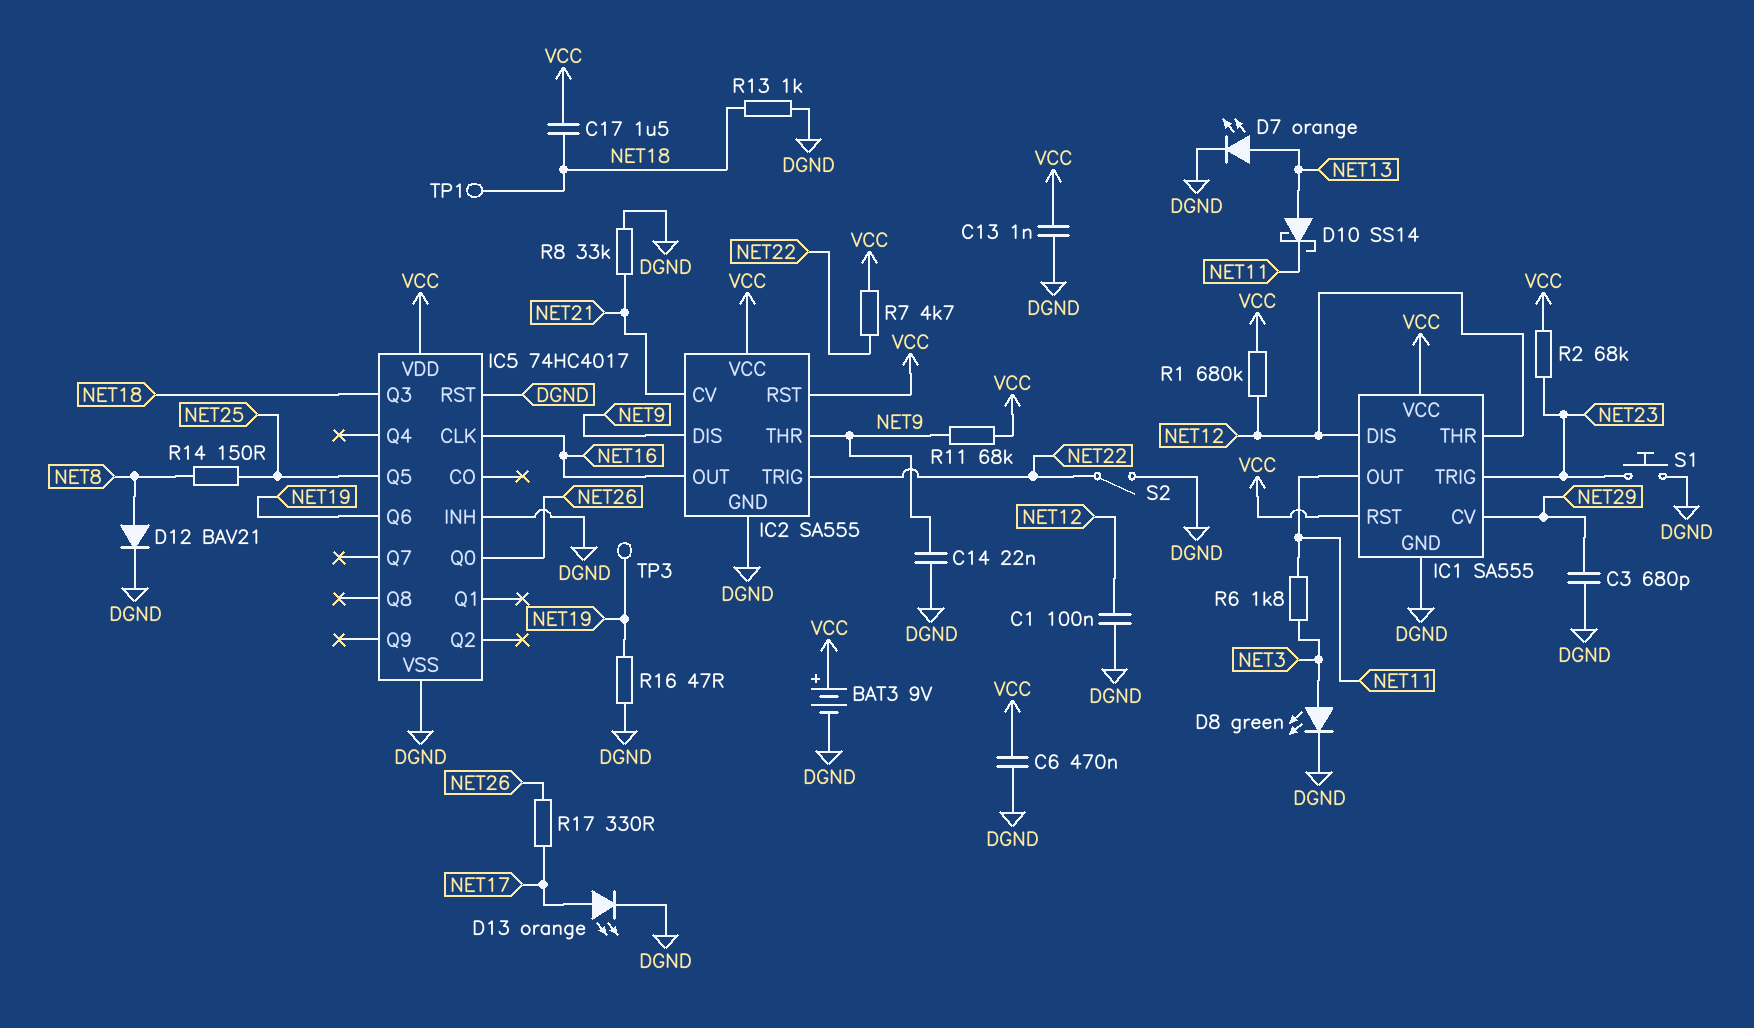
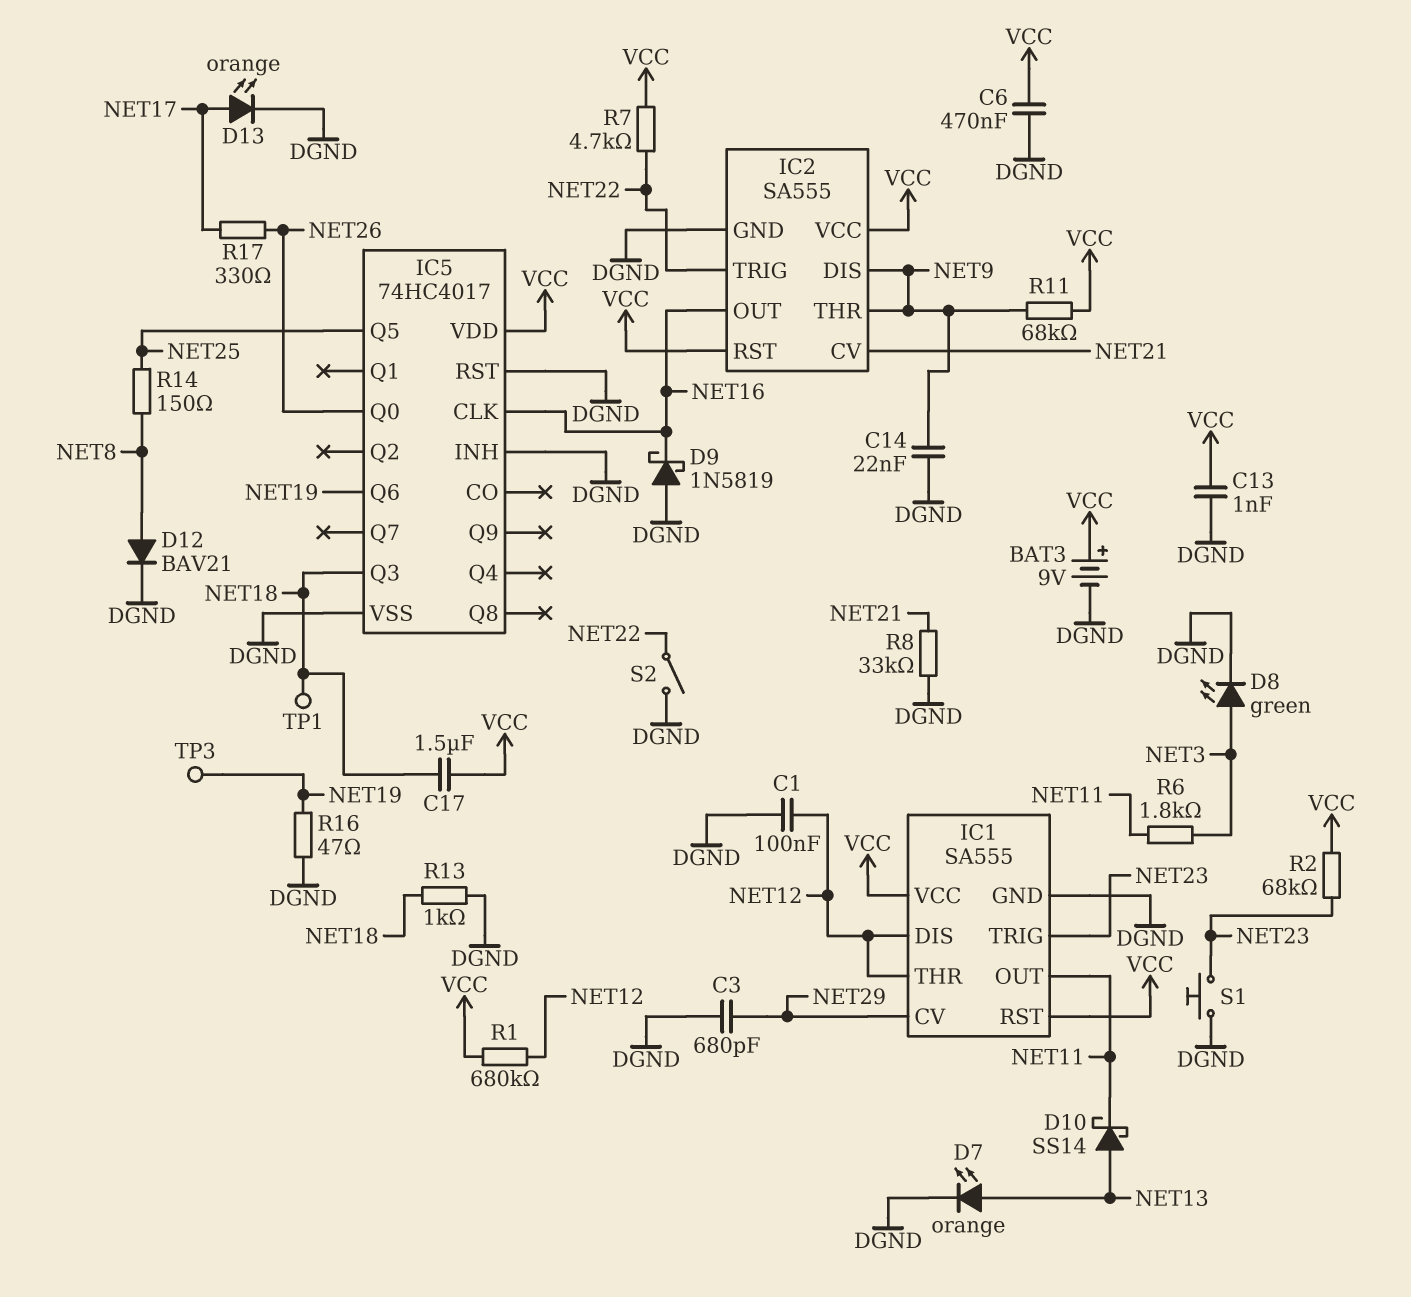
D9: none -> schottky 1N5819 (A DGND, K NET16)

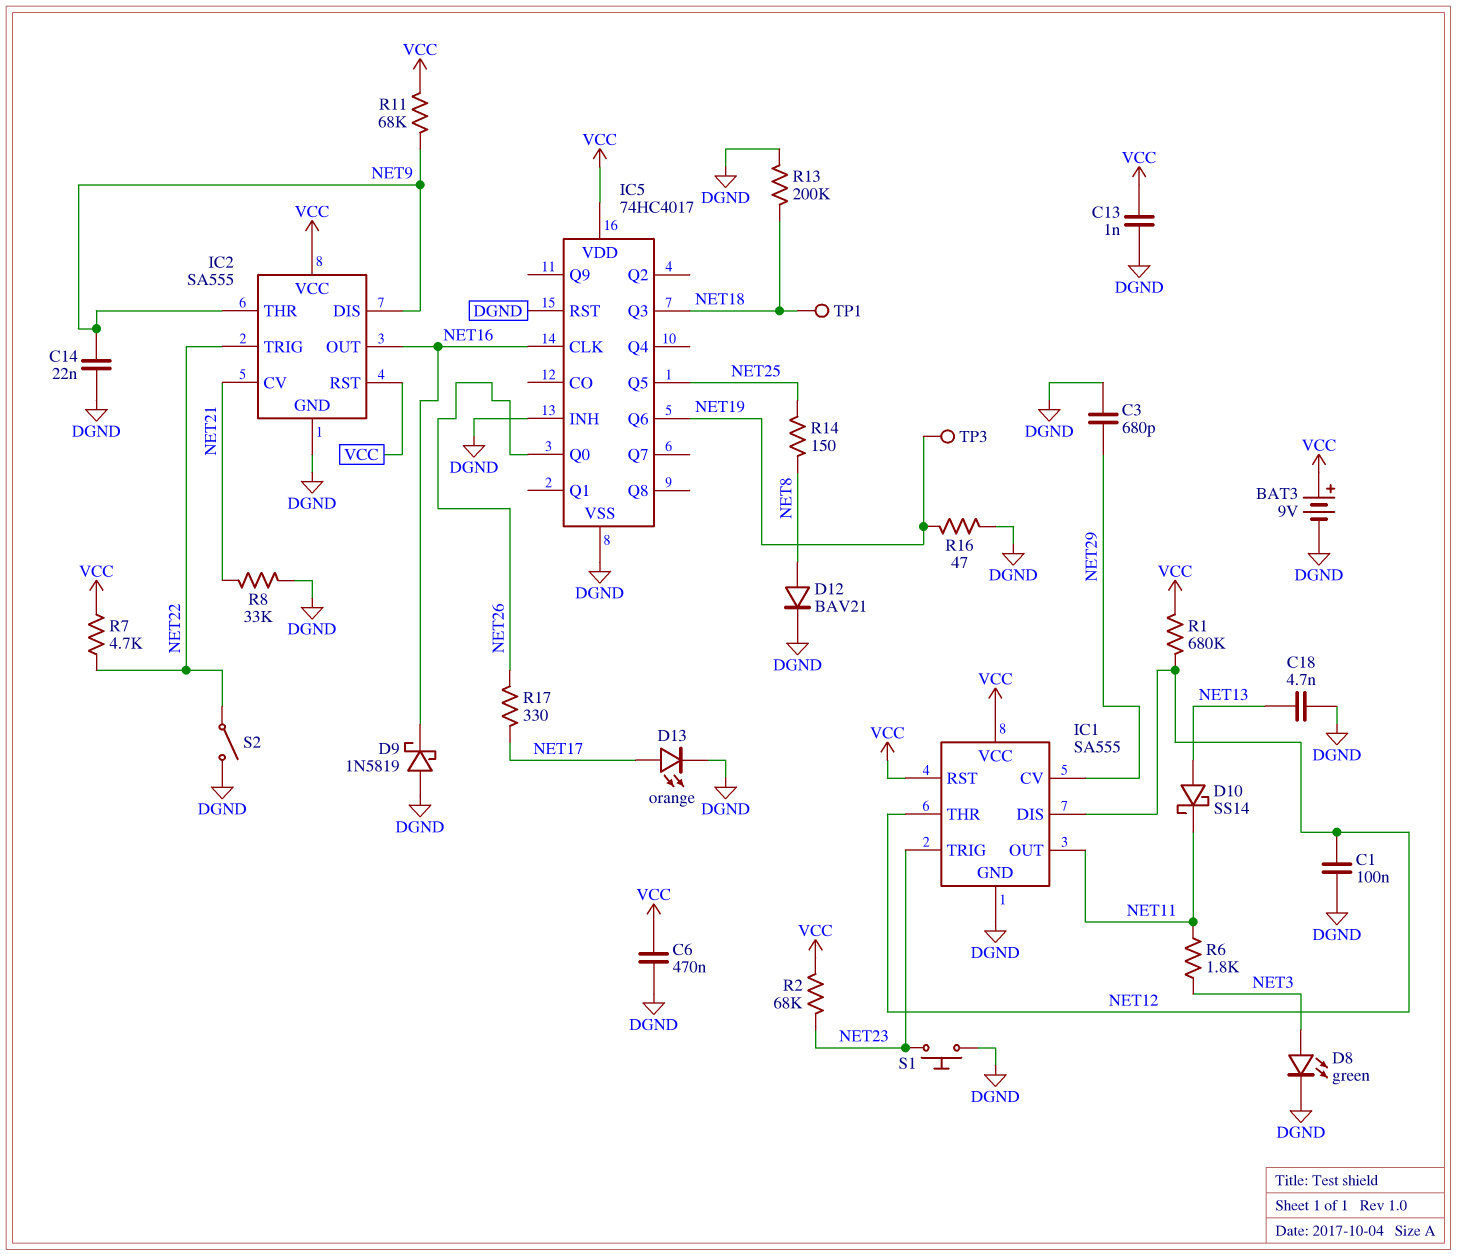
C17: 1.5uF (NET18, VCC) -> none
C18: none -> 4.7nF (DGND, NET13)
D7: LED orange (A NET13, K DGND) -> none
R13: 1k (DGND, NET18) -> 200k (DGND, NET18)

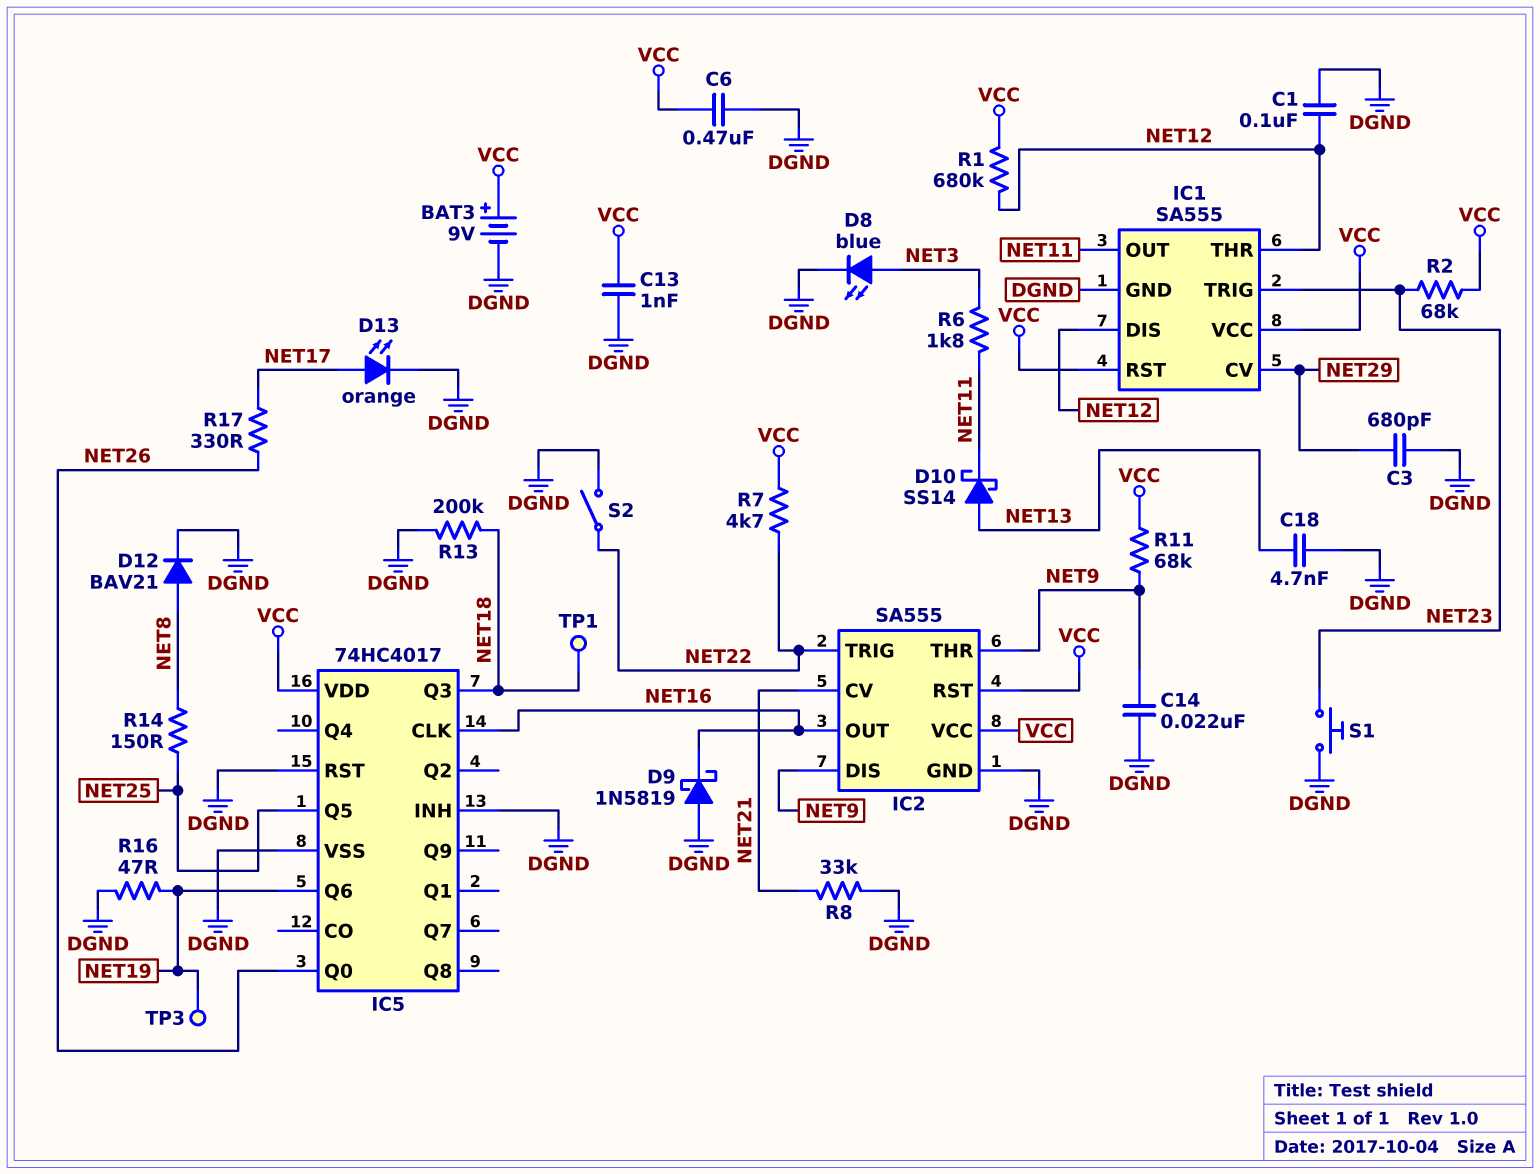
D8: LED green (A NET3, K DGND) -> LED blue (A NET3, K DGND)

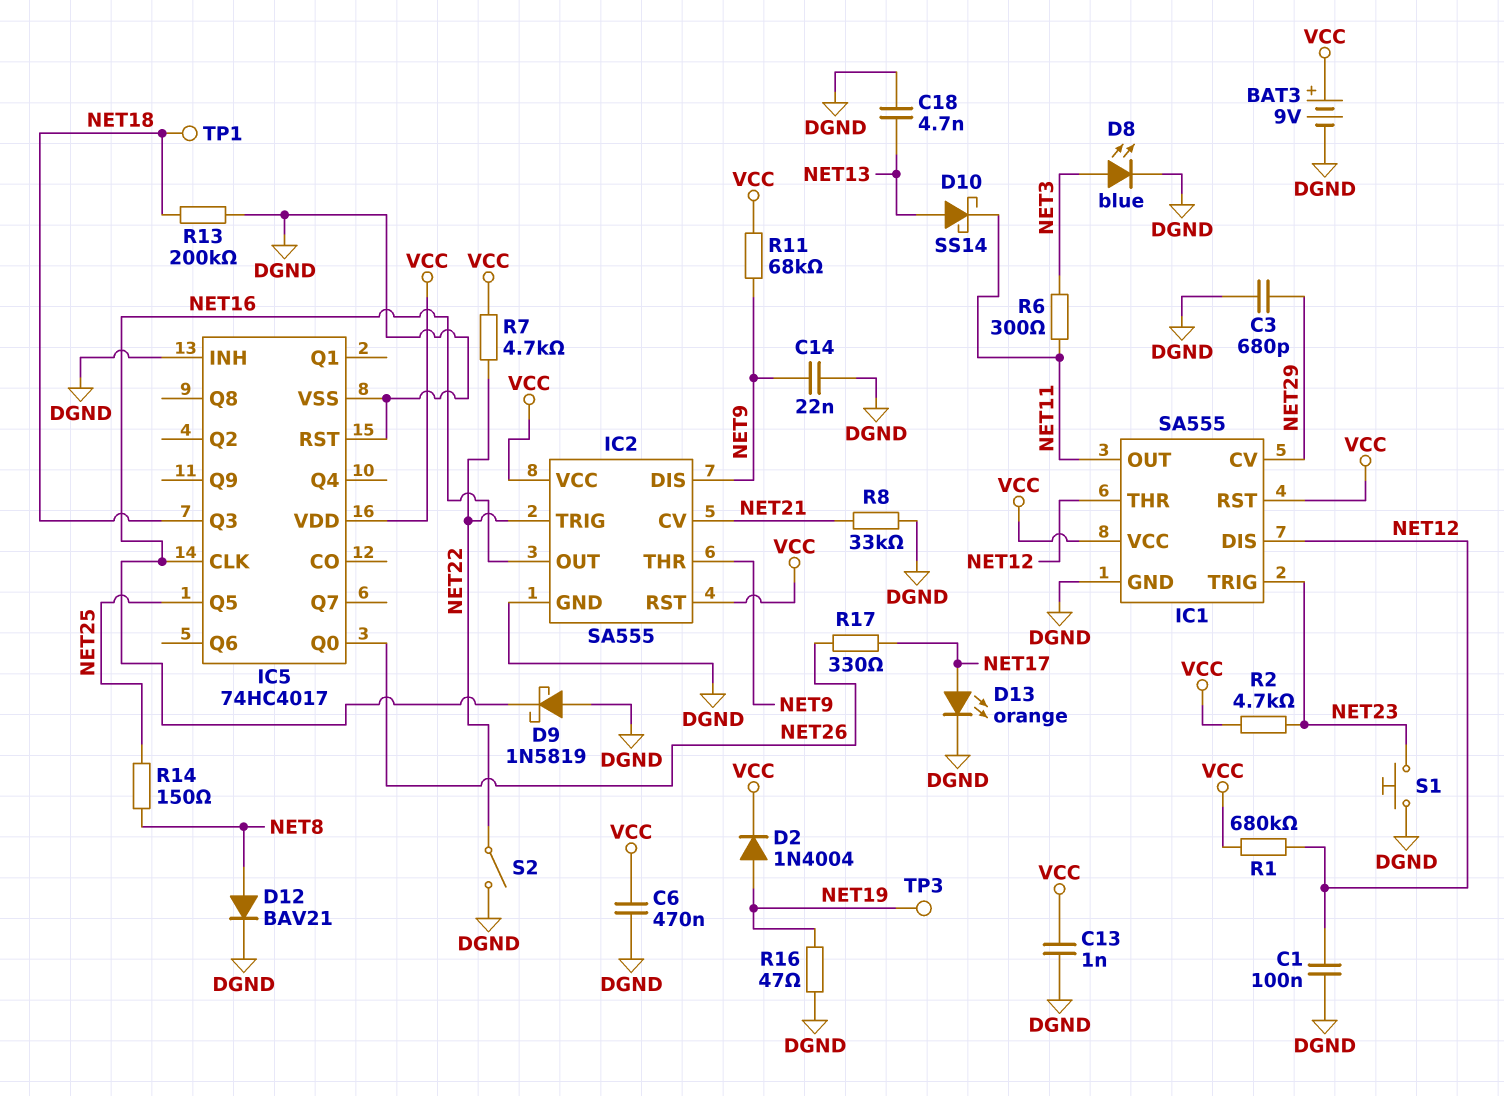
D2: none -> diode 1N4004 (A NET19, K VCC)
IC5 pin Q6: NET19 -> none
R2: 68k (NET23, VCC) -> 4.7k (NET23, VCC)
R6: 1.8k (NET3, NET11) -> 300 (NET3, NET11)

